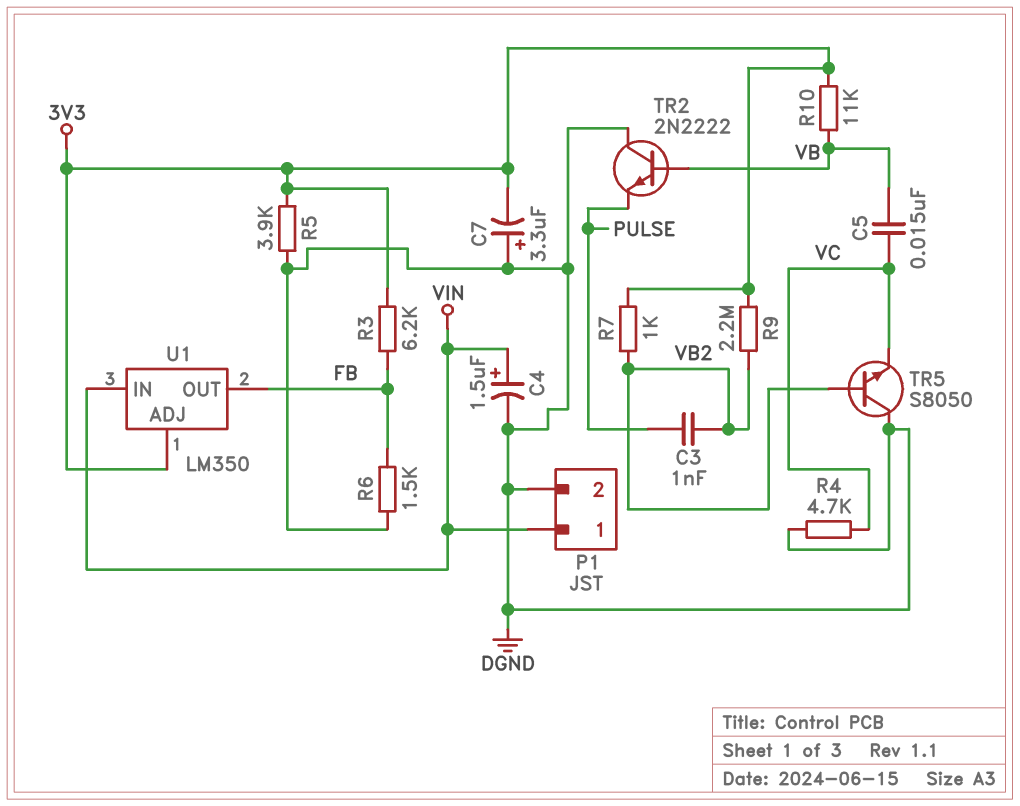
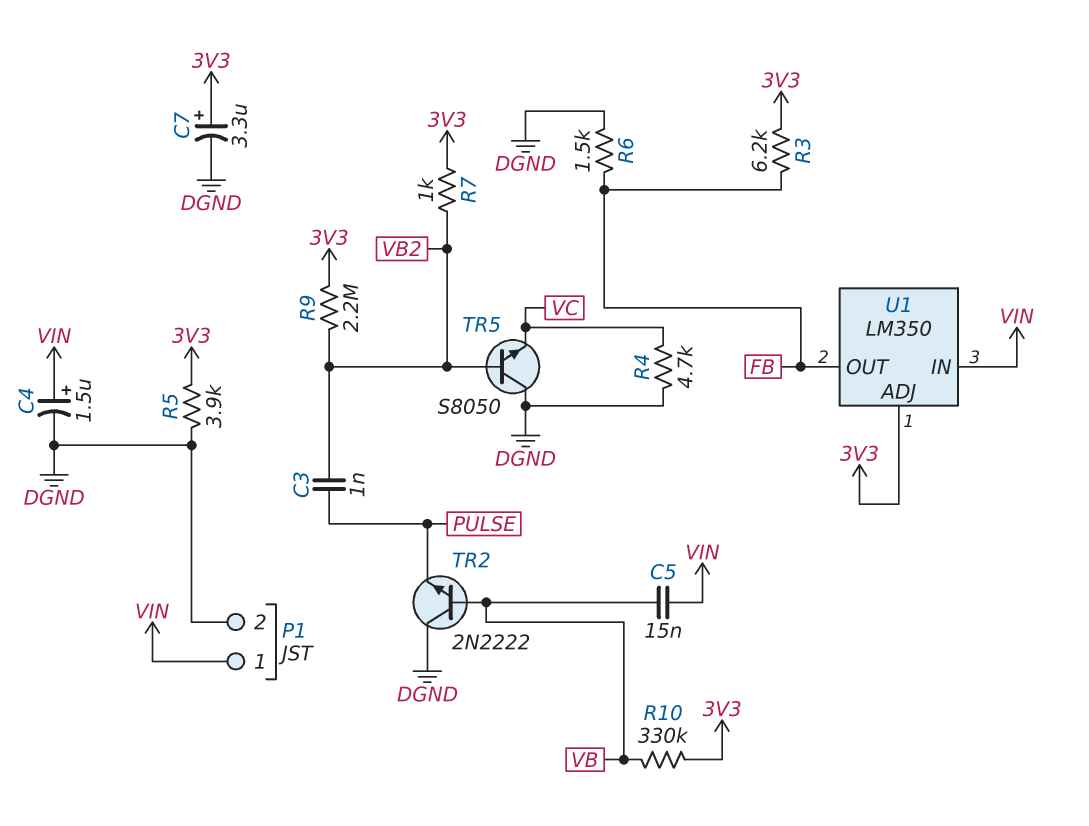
C5: 15nF (VB, VC) -> 15nF (VB, VIN)
C7: 3.3uF (plus DGND, minus 3V3) -> 3.3uF (plus 3V3, minus DGND)
R10: 11k (3V3, VB) -> 330k (3V3, VB)

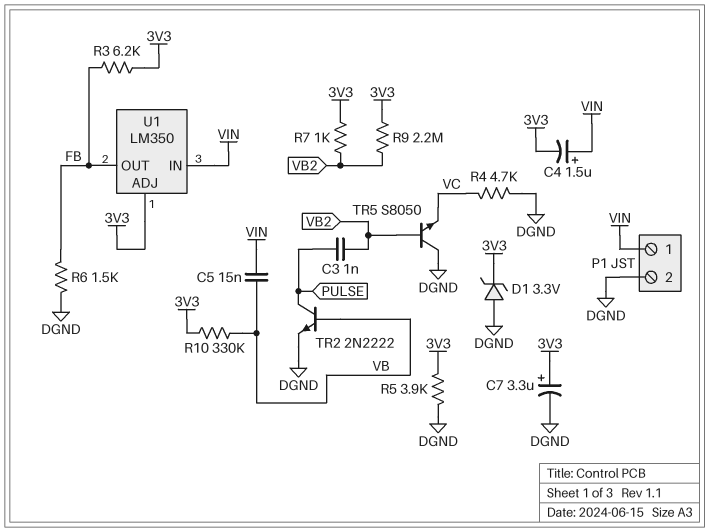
C4: 1.5uF (plus VIN, minus DGND) -> 1.5uF (plus VIN, minus 3V3)
D1: none -> zener 3.3V (A DGND, K 3V3)
TR2: NPN 2N2222 (B VB, C DGND, E PULSE) -> NPN 2N2222 (B VB, C PULSE, E DGND)

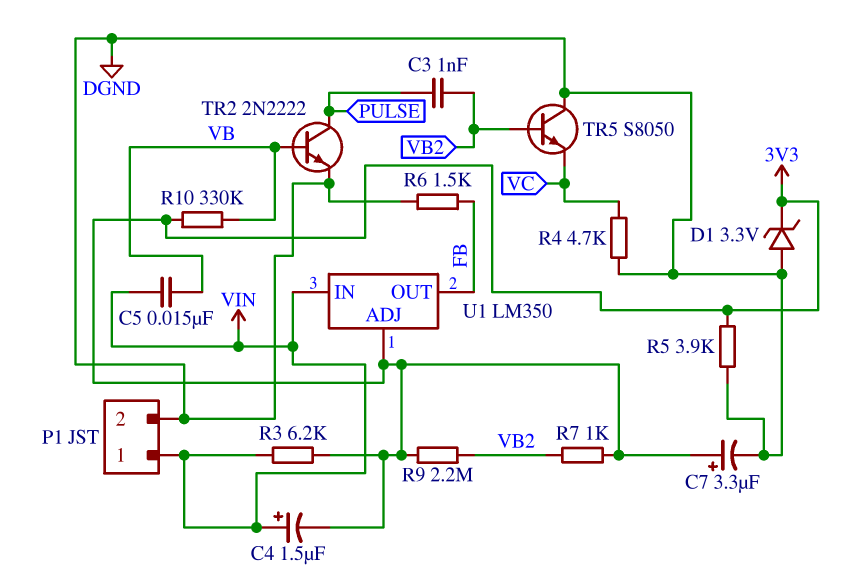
R3: 6.2k (3V3, FB) -> 6.2k (3V3, VIN)

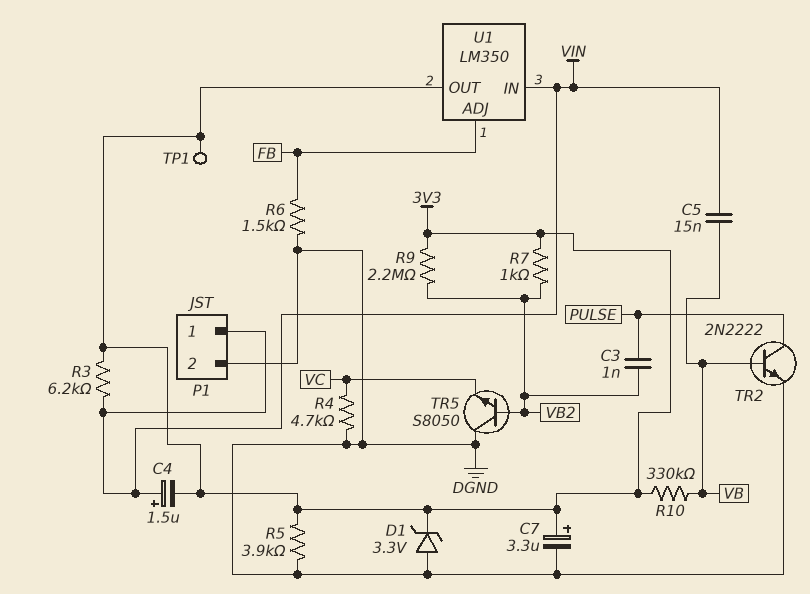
TP1: none -> test point (3V3)
U1 pin ADJ: 3V3 -> FB
U1 pin OUT: FB -> 3V3

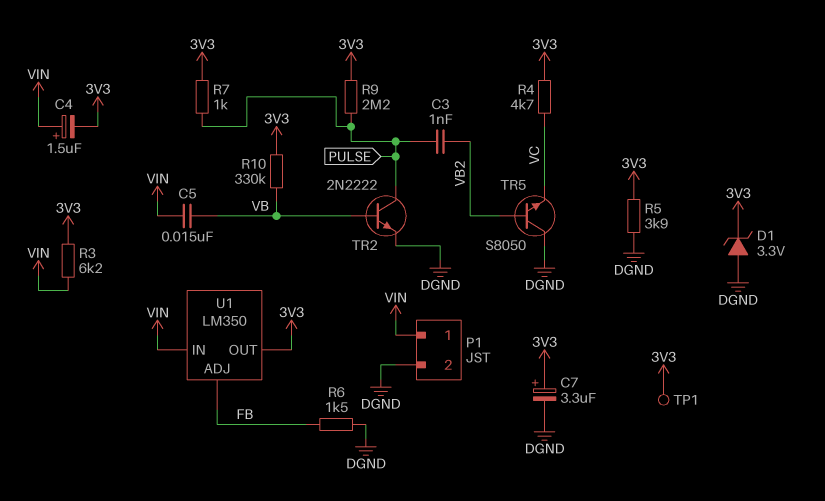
R4: 4.7k (DGND, VC) -> 4.7k (3V3, VC)
R7: 1k (3V3, VB2) -> 1k (3V3, PULSE)
R9: 2.2M (3V3, VB2) -> 2.2M (3V3, PULSE)

